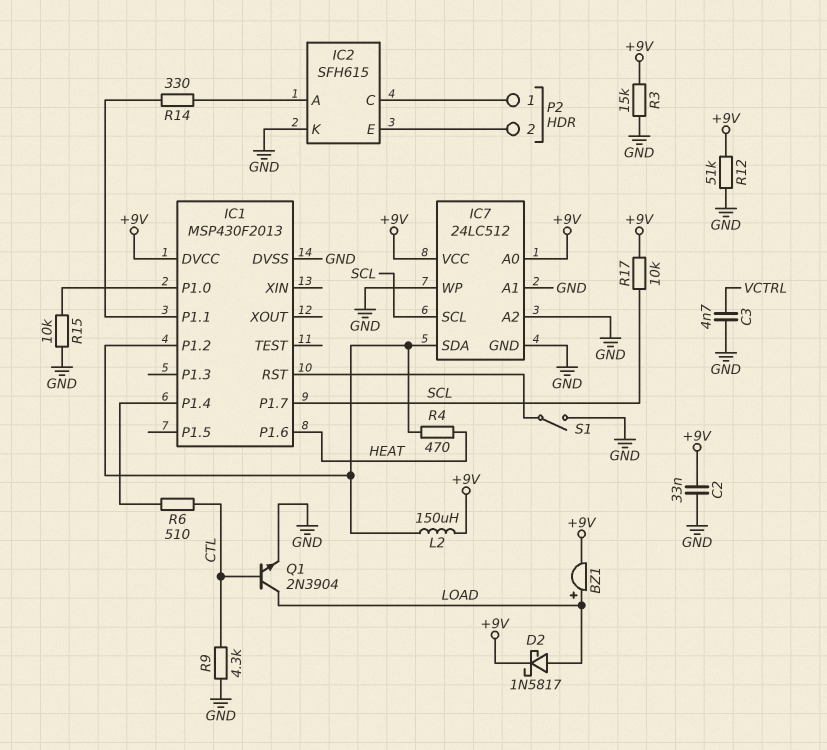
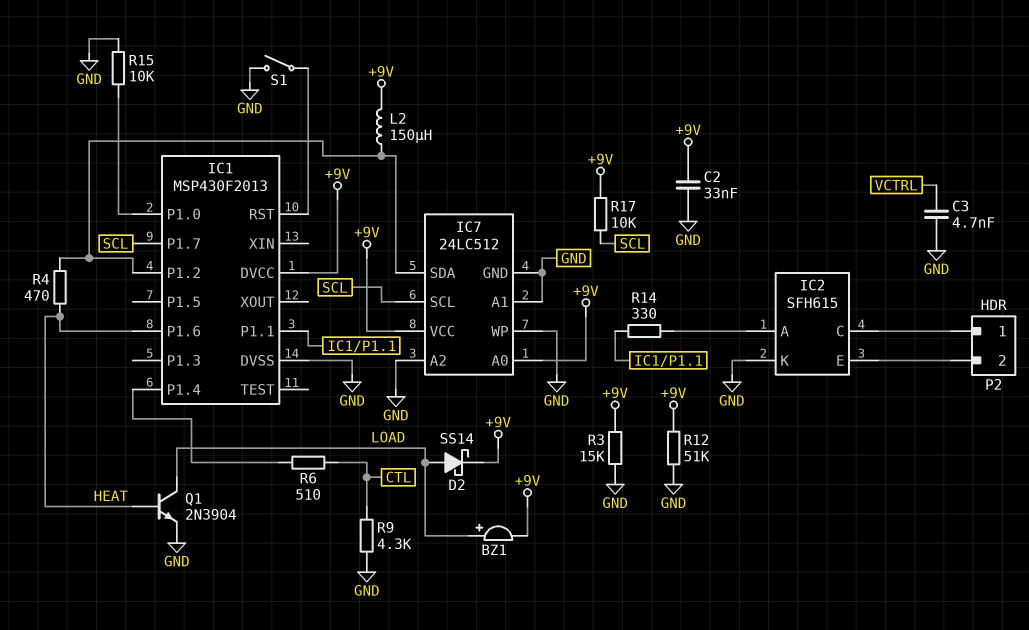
D2: schottky 1N5817 (A LOAD, K +9V) -> schottky SS14 (A LOAD, K +9V)
Q1: NPN 2N3904 (B CTL, C LOAD, E GND) -> NPN 2N3904 (B HEAT, C LOAD, E GND)

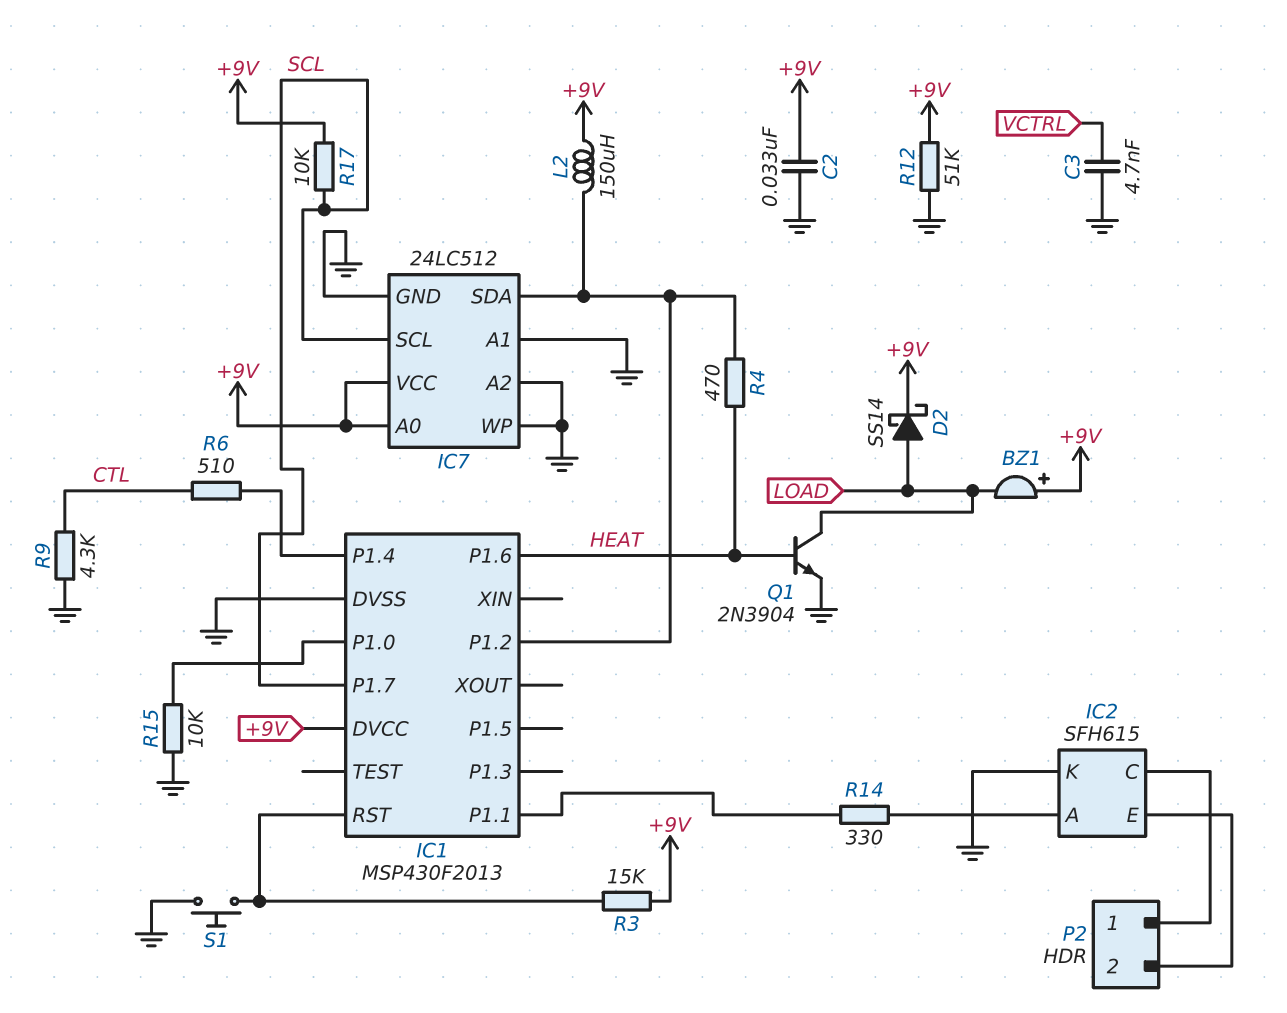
BZ1: buzzer (plus LOAD, minus +9V) -> buzzer (plus +9V, minus LOAD)
R3: 15k (+9V, GND) -> 15k (+9V, IC1/RST)
S1: switch (GND, IC1/RST) -> button (GND, IC1/RST)

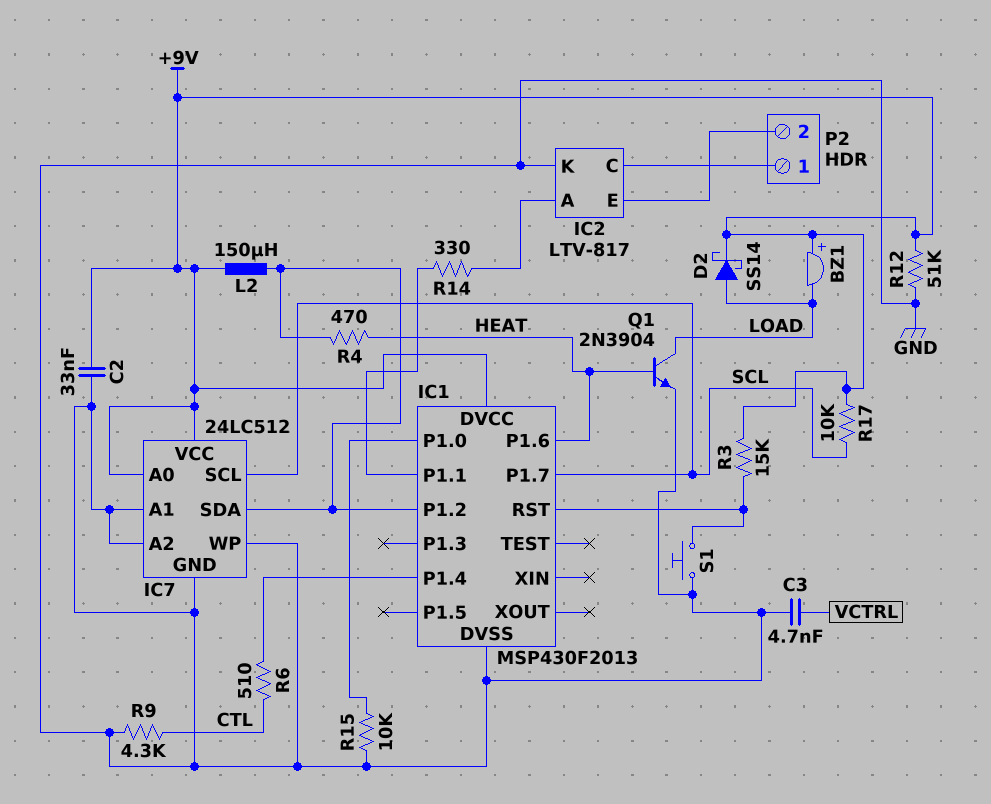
IC2: SFH615 -> LTV-817

